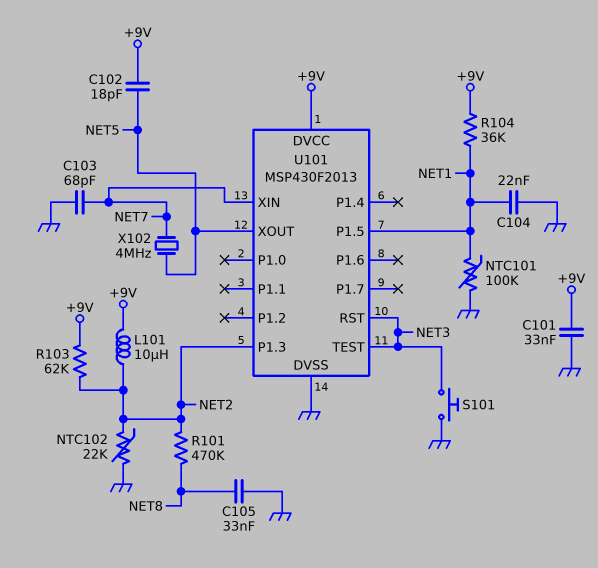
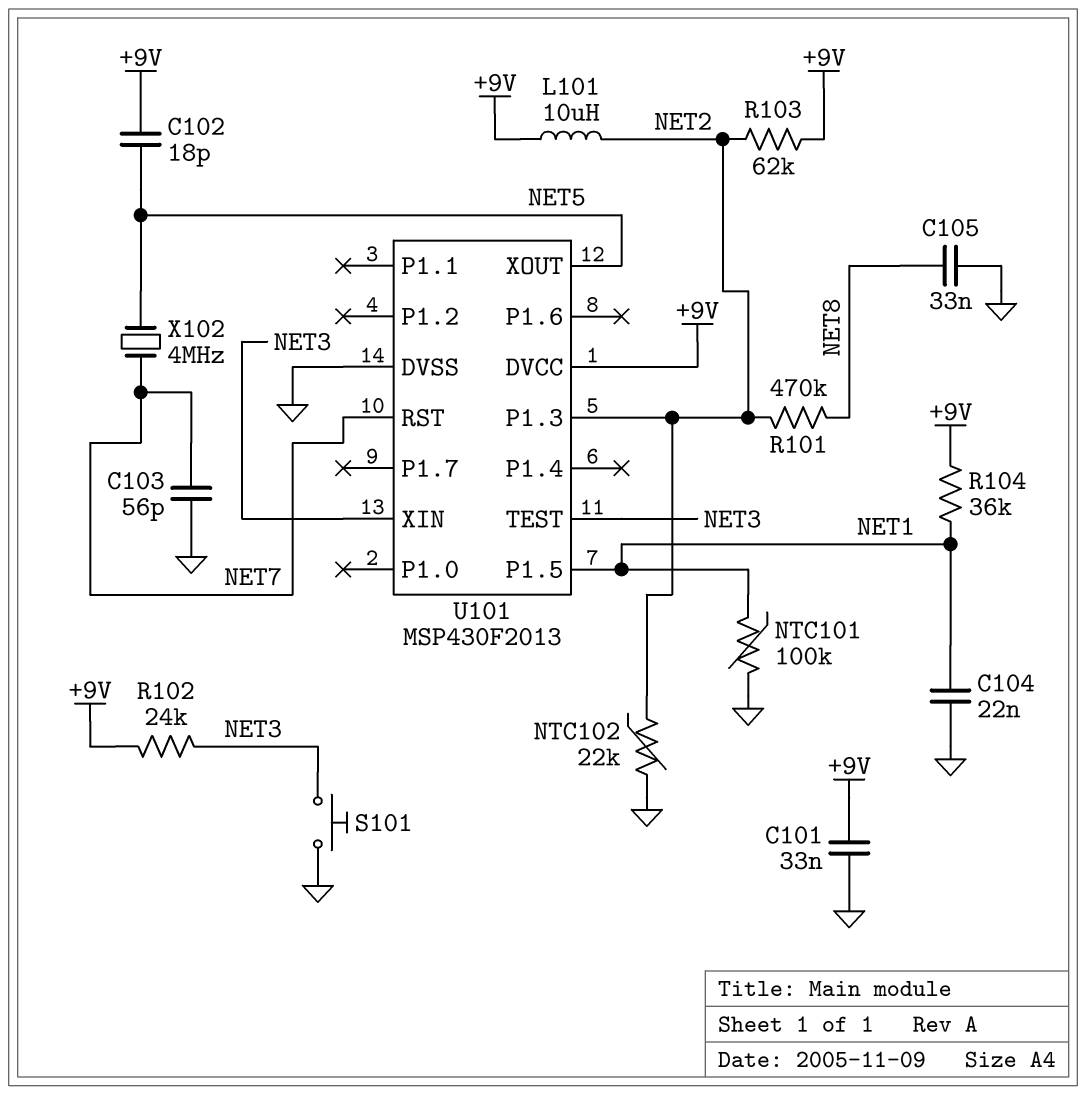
C103: 68pF (GND, NET7) -> 56pF (GND, NET7)
R102: none -> 24k (+9V, NET3)
U101 pin RST: NET3 -> NET7
U101 pin XIN: NET7 -> NET3

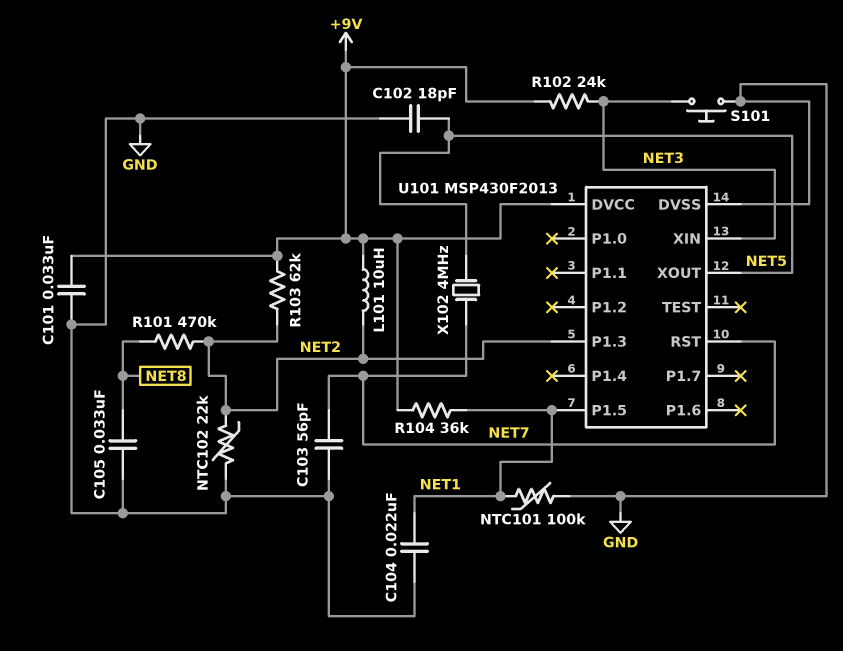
C102: 18pF (+9V, NET5) -> 18pF (GND, NET5)
U101 pin TEST: NET3 -> none

